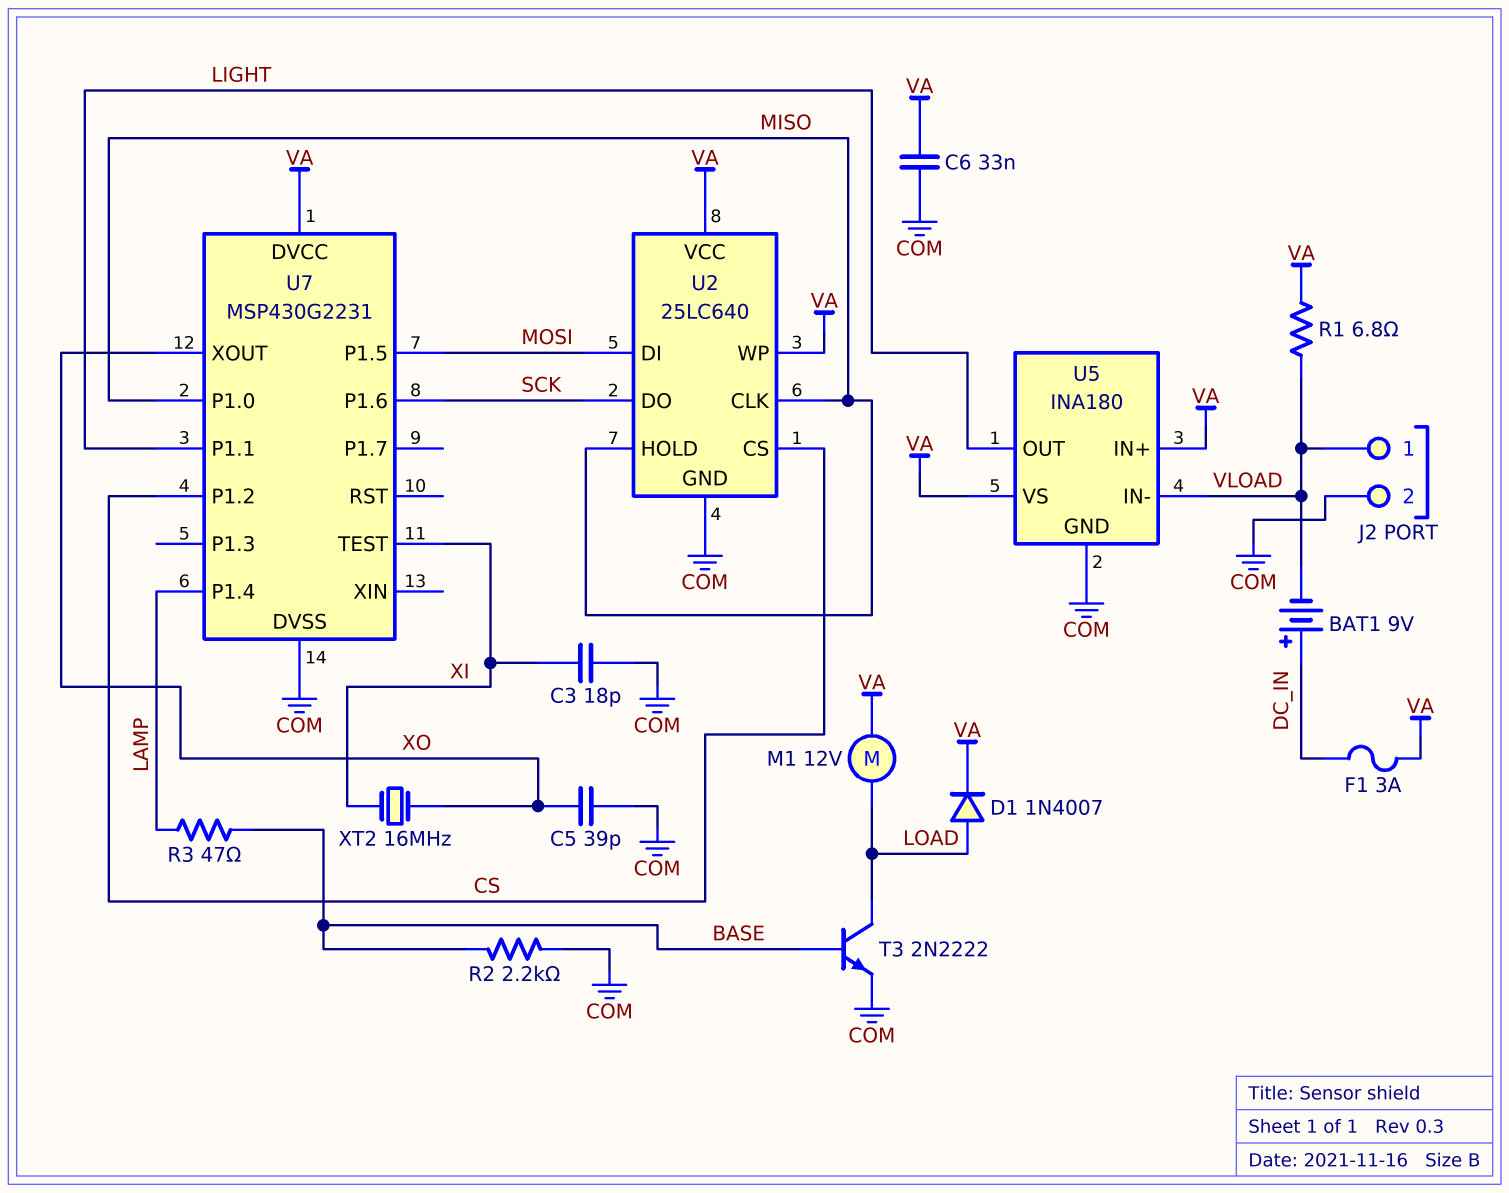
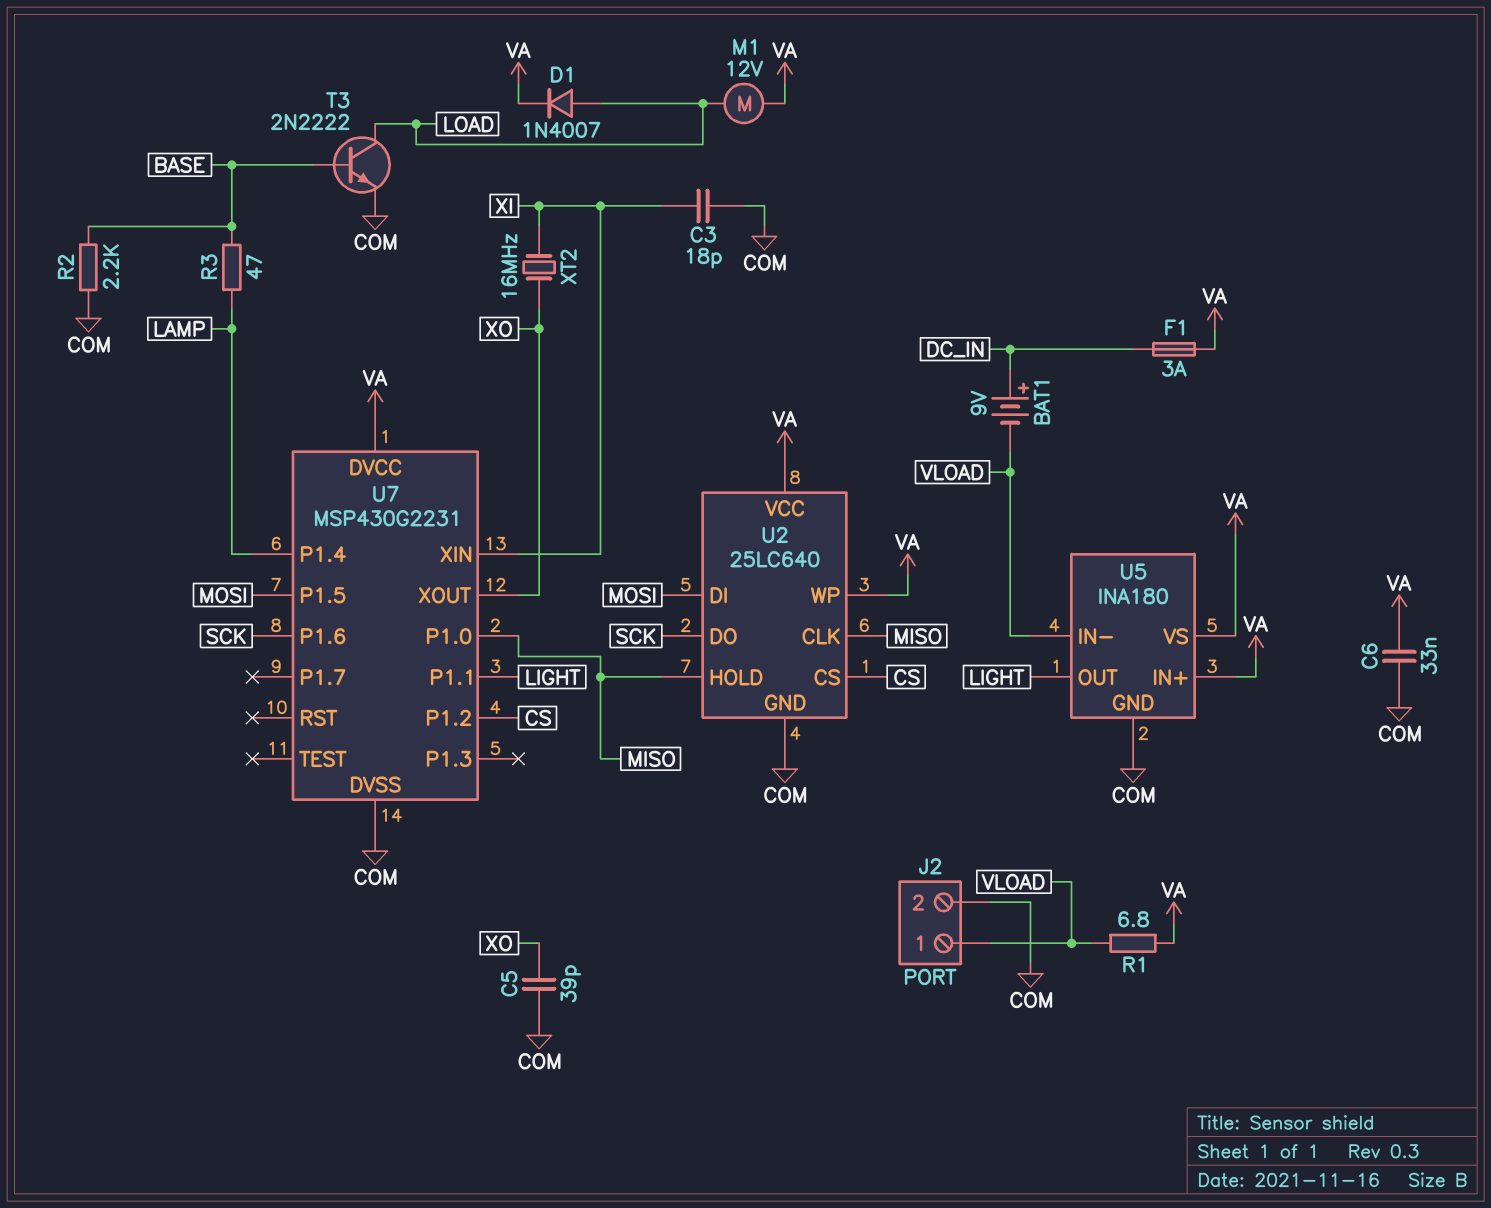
U7 pin TEST: XI -> none
U7 pin XIN: none -> XI

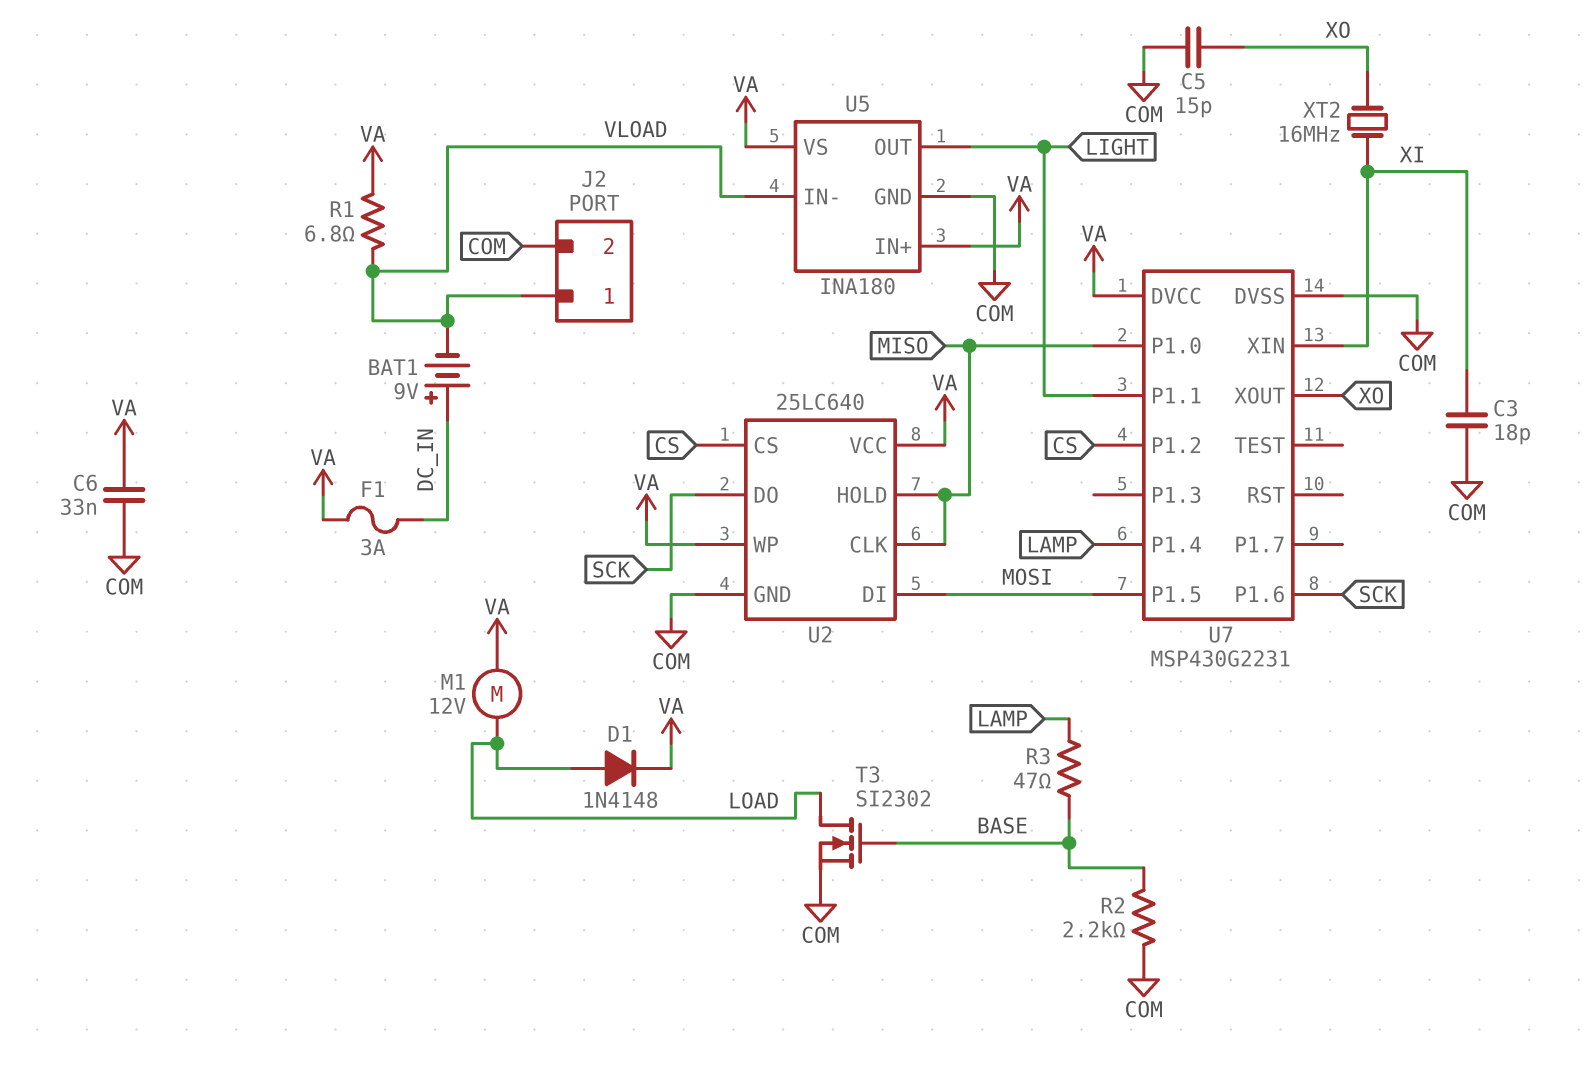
C5: 39pF (COM, XO) -> 15pF (COM, XO)
D1: diode 1N4007 (A LOAD, K VA) -> diode 1N4148 (A LOAD, K VA)
T3: NPN 2N2222 (B BASE, C LOAD, E COM) -> NMOS SI2302 (G BASE, D LOAD, S COM)

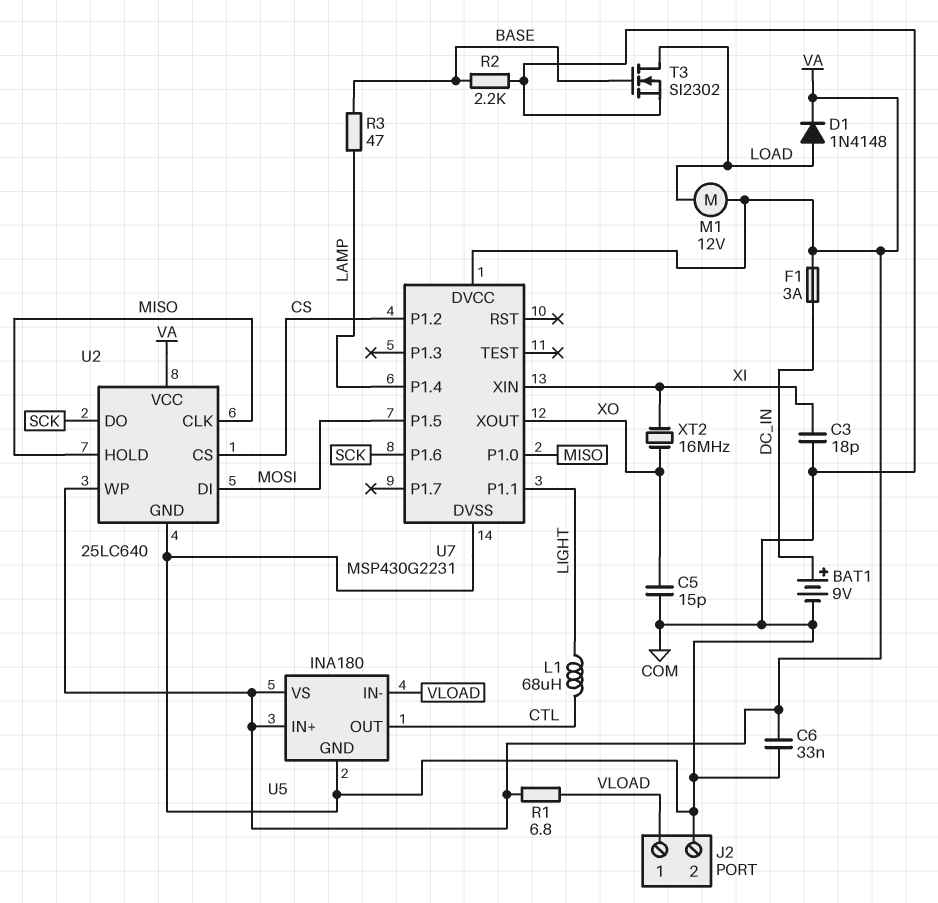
BAT1: 9V (plus DC_IN, minus VLOAD) -> 9V (plus DC_IN, minus COM)
L1: none -> 68uH (CTL, LIGHT)
U5 pin OUT: LIGHT -> CTL

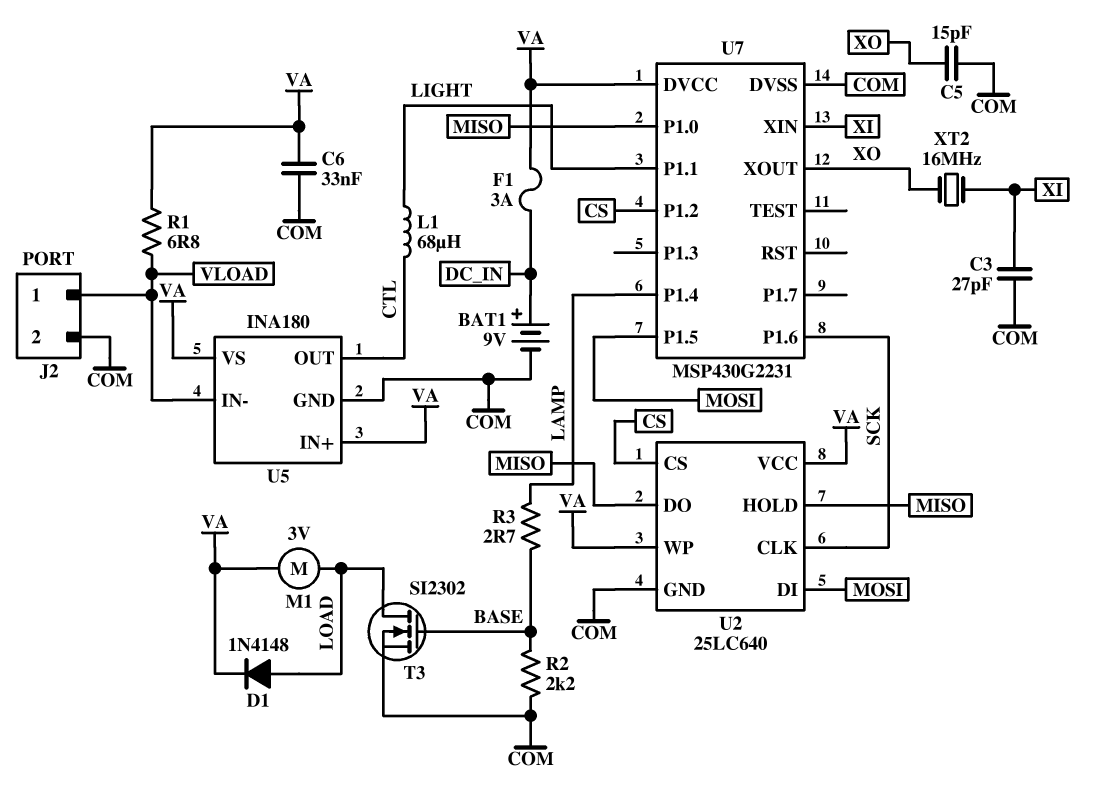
C3: 18pF (COM, XI) -> 27pF (COM, XI)
M1: motor 12V (LOAD, VA) -> motor 3V (LOAD, VA)
R3: 47 (BASE, LAMP) -> 2.7 (BASE, LAMP)
U2 pin CLK: MISO -> SCK
U2 pin DO: SCK -> MISO

